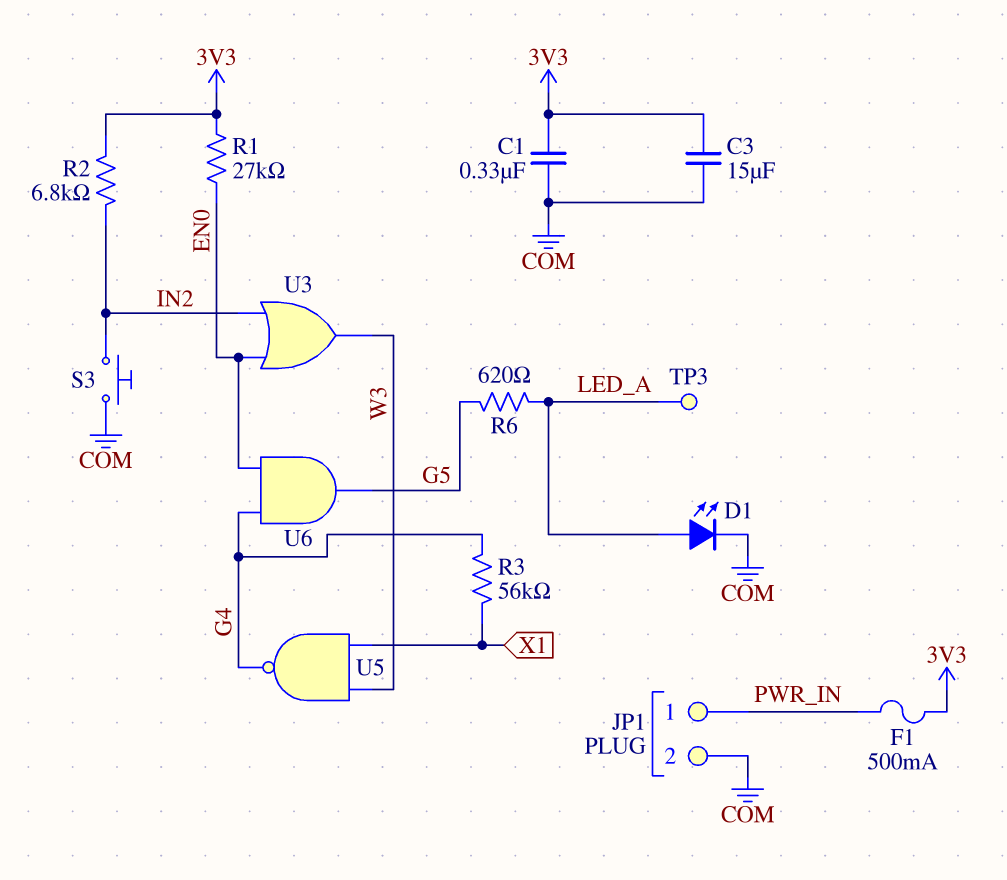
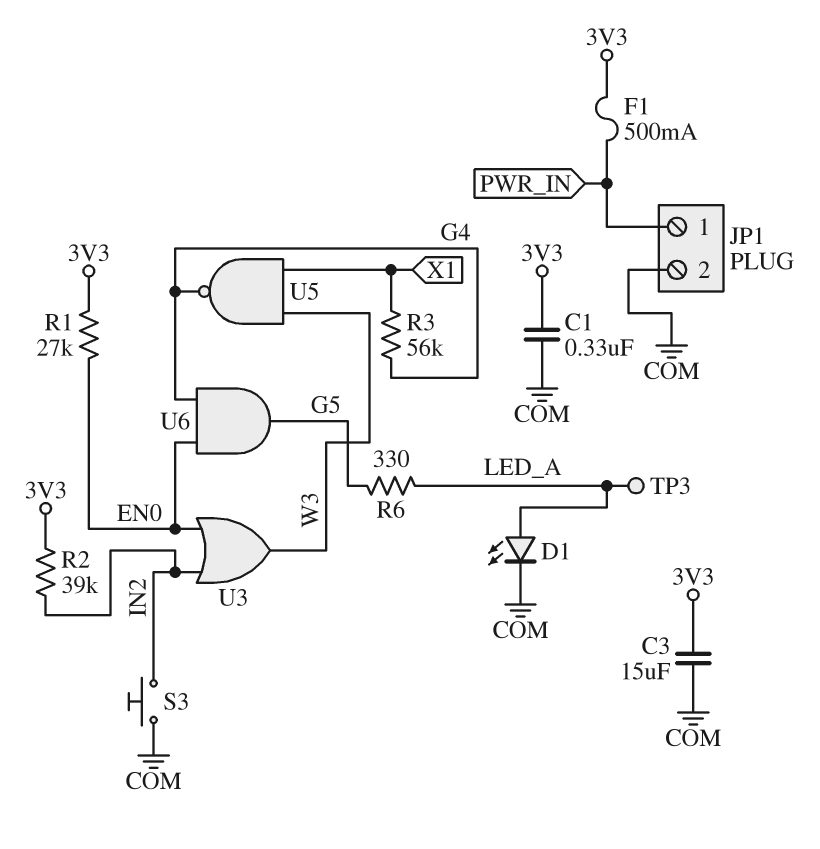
R2: 6.8k (3V3, IN2) -> 39k (3V3, IN2)
R6: 620 (G5, LED_A) -> 330 (G5, LED_A)

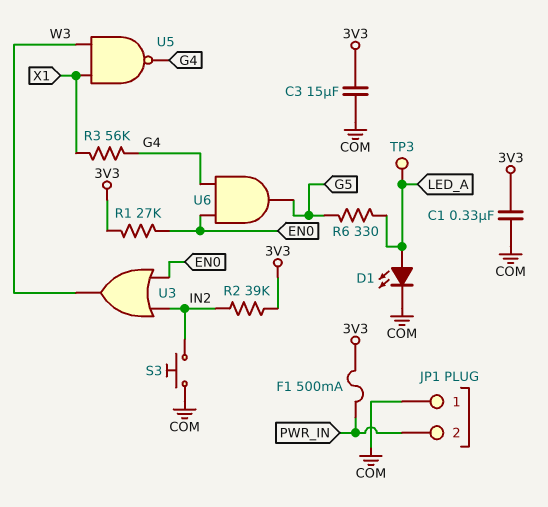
JP1 pin 1: PWR_IN -> COM
JP1 pin 2: COM -> PWR_IN

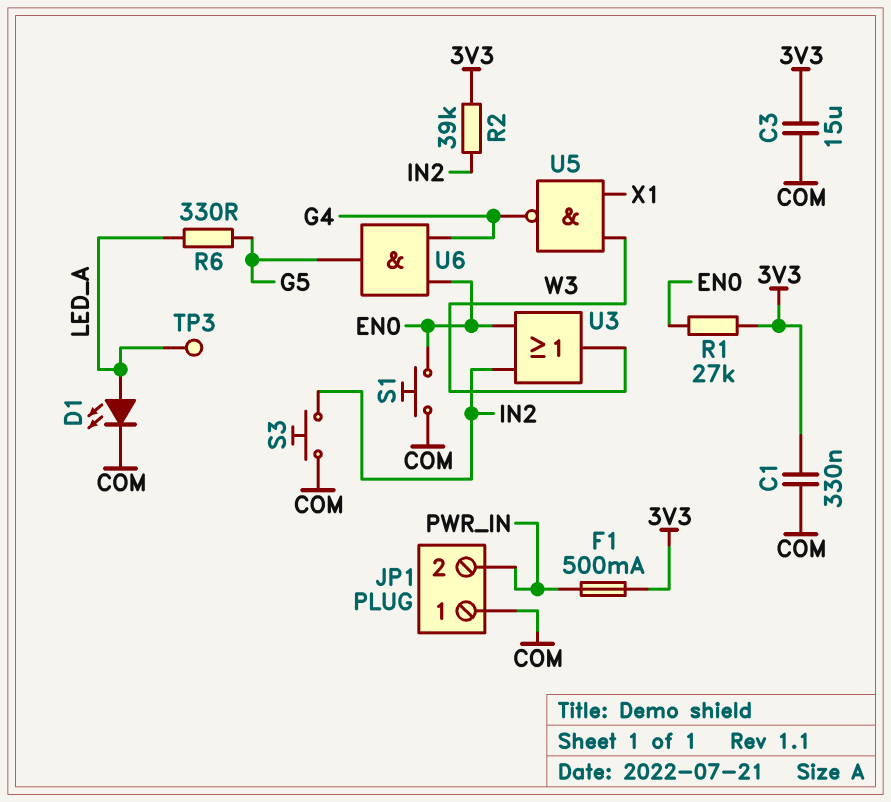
R3: 56k (G4, X1) -> none
S1: none -> button (COM, EN0)

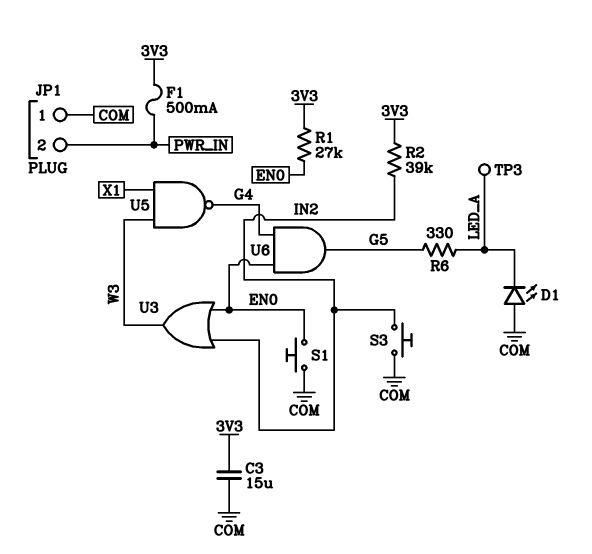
C1: 330nF (3V3, COM) -> none
D1: LED (A LED_A, K COM) -> LED (A COM, K LED_A)

